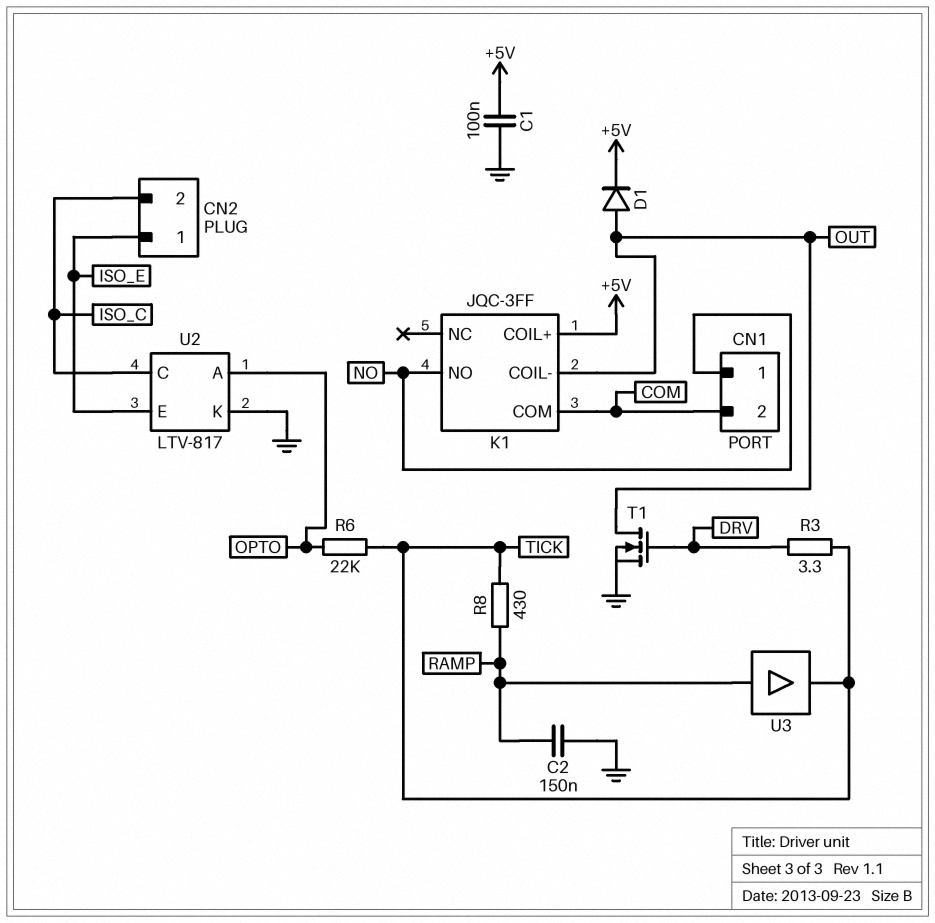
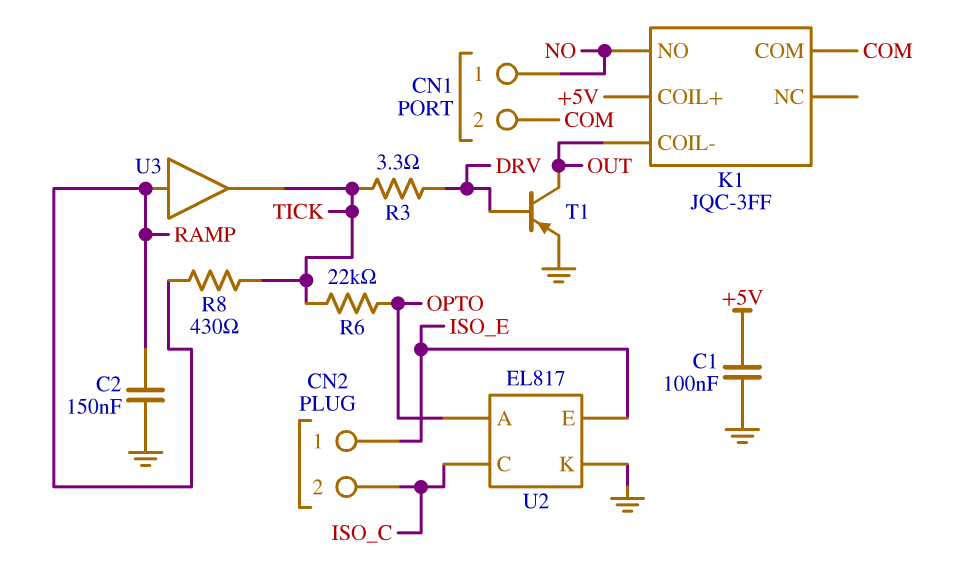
D1: diode (A OUT, K +5V) -> none
T1: NMOS (G DRV, D OUT, S GND) -> PNP (B DRV, C OUT, E GND)
U2: LTV-817 -> EL817

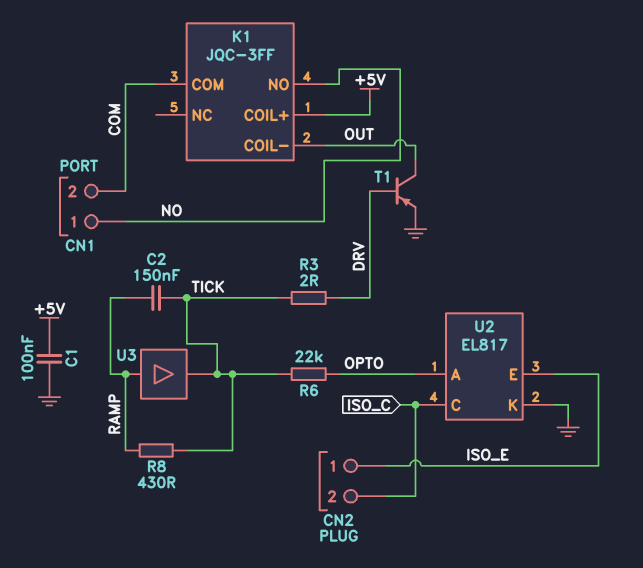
C2: 150nF (GND, RAMP) -> 150nF (RAMP, TICK)
R3: 3.3 (DRV, TICK) -> 2 (DRV, TICK)

